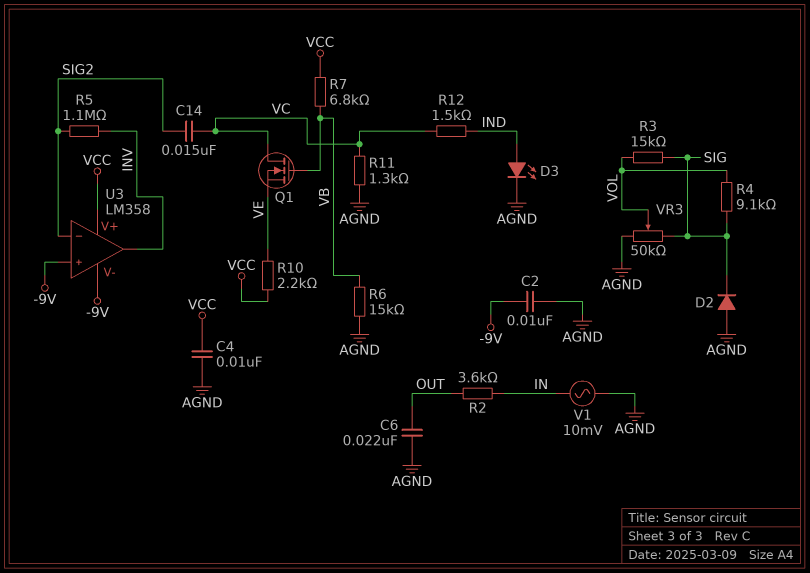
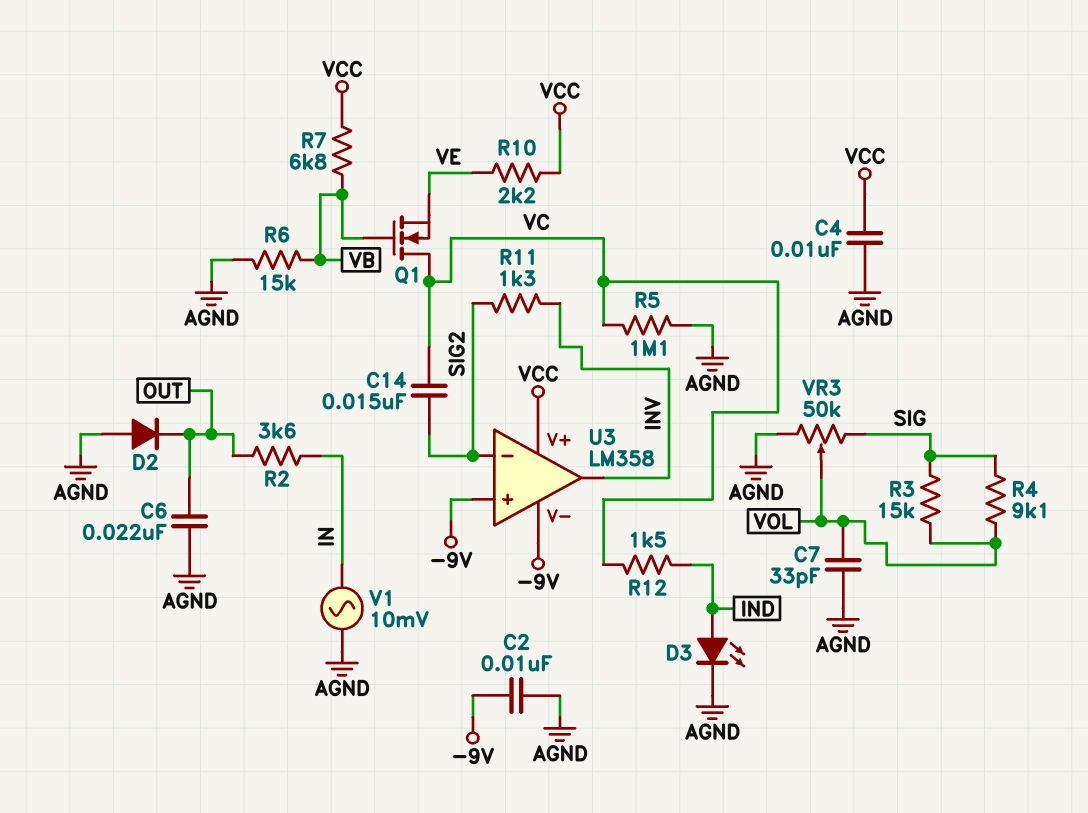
C7: none -> 33pF (AGND, VOL)
D2: diode (A AGND, K SIG) -> diode (A AGND, K OUT)
R5: 1.1M (INV, SIG2) -> 1.1M (AGND, VC)
R11: 1.3k (AGND, VC) -> 1.3k (INV, SIG2)

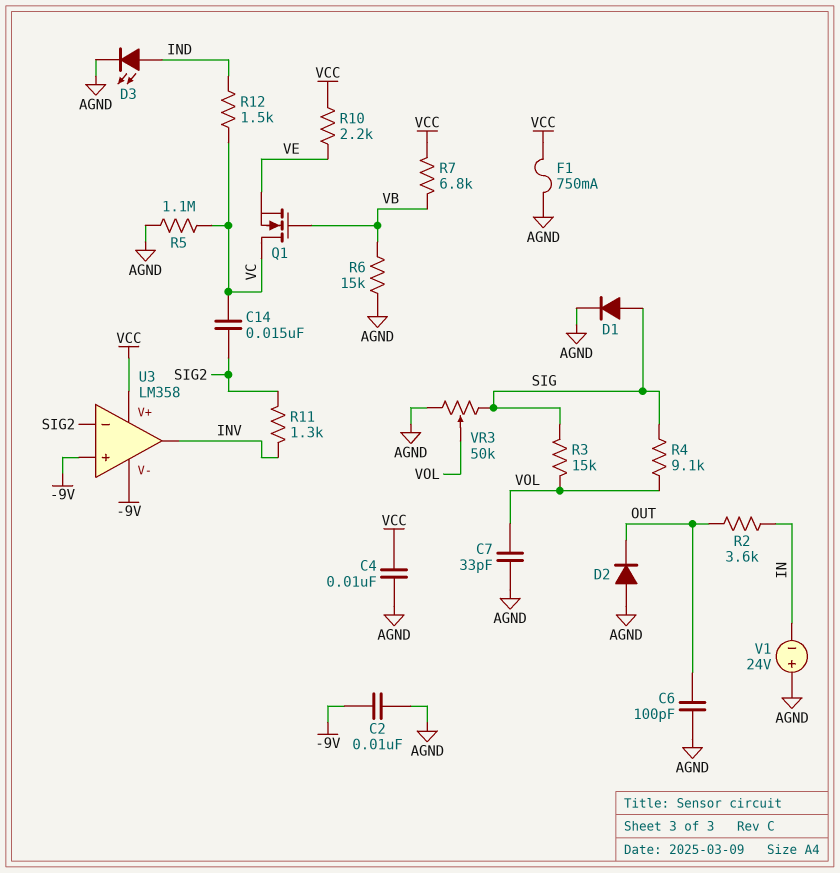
C6: 22nF (AGND, OUT) -> 100pF (AGND, OUT)
D1: none -> diode (A SIG, K AGND)
F1: none -> 750mA (AGND, VCC)
V1: AC 10mV (AGND, IN) -> 24V (plus AGND, minus IN)

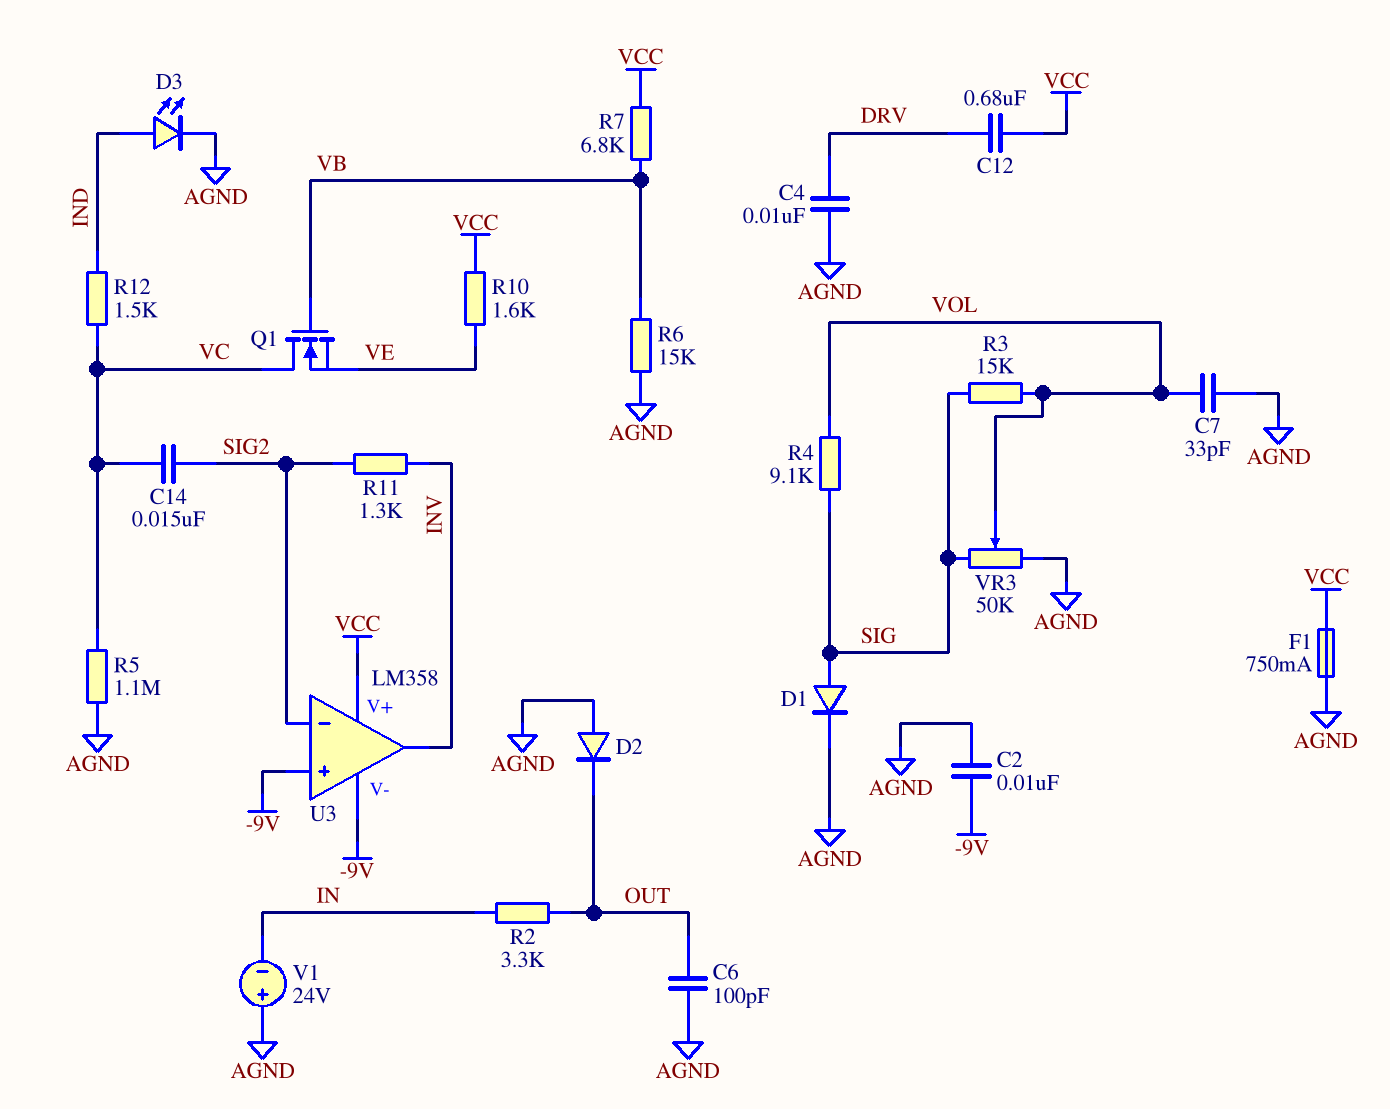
C4: 10nF (AGND, VCC) -> 10nF (AGND, DRV)
C12: none -> 680nF (DRV, VCC)
R2: 3.6k (IN, OUT) -> 3.3k (IN, OUT)
R10: 2.2k (VCC, VE) -> 1.6k (VCC, VE)

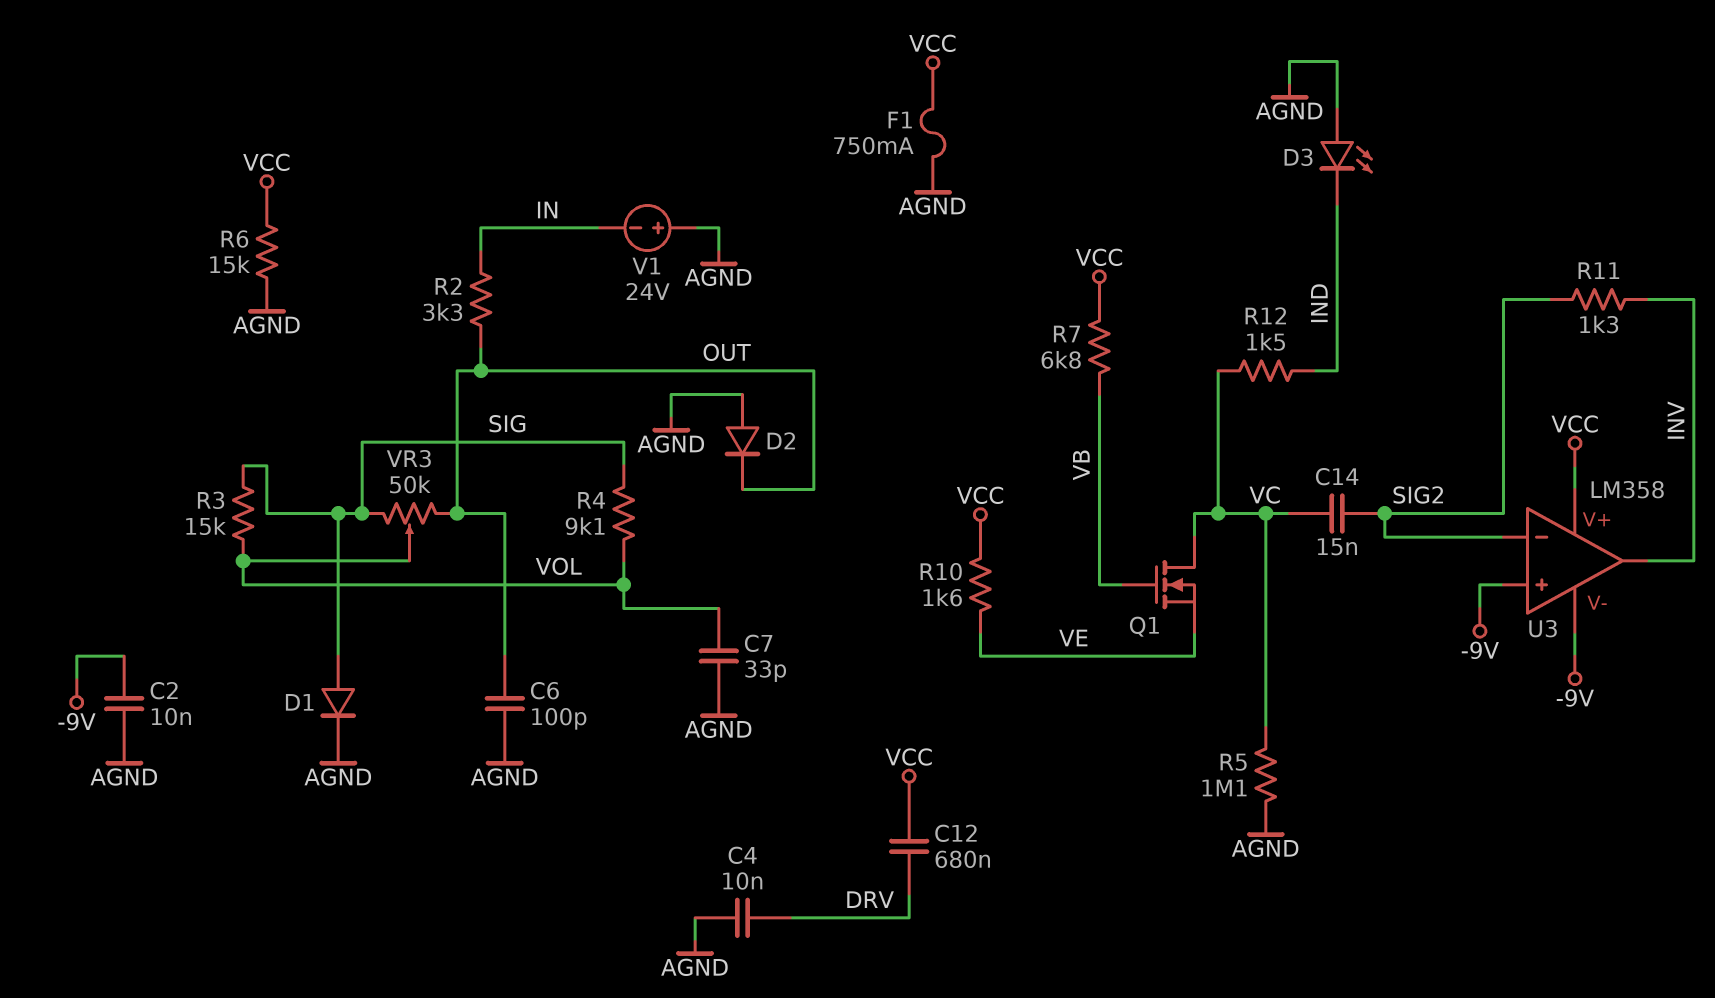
D3: LED (A IND, K AGND) -> LED (A AGND, K IND)
R6: 15k (AGND, VB) -> 15k (AGND, VCC)
VR3: 50k (AGND, SIG, wiper VOL) -> 50k (OUT, SIG, wiper VOL)

